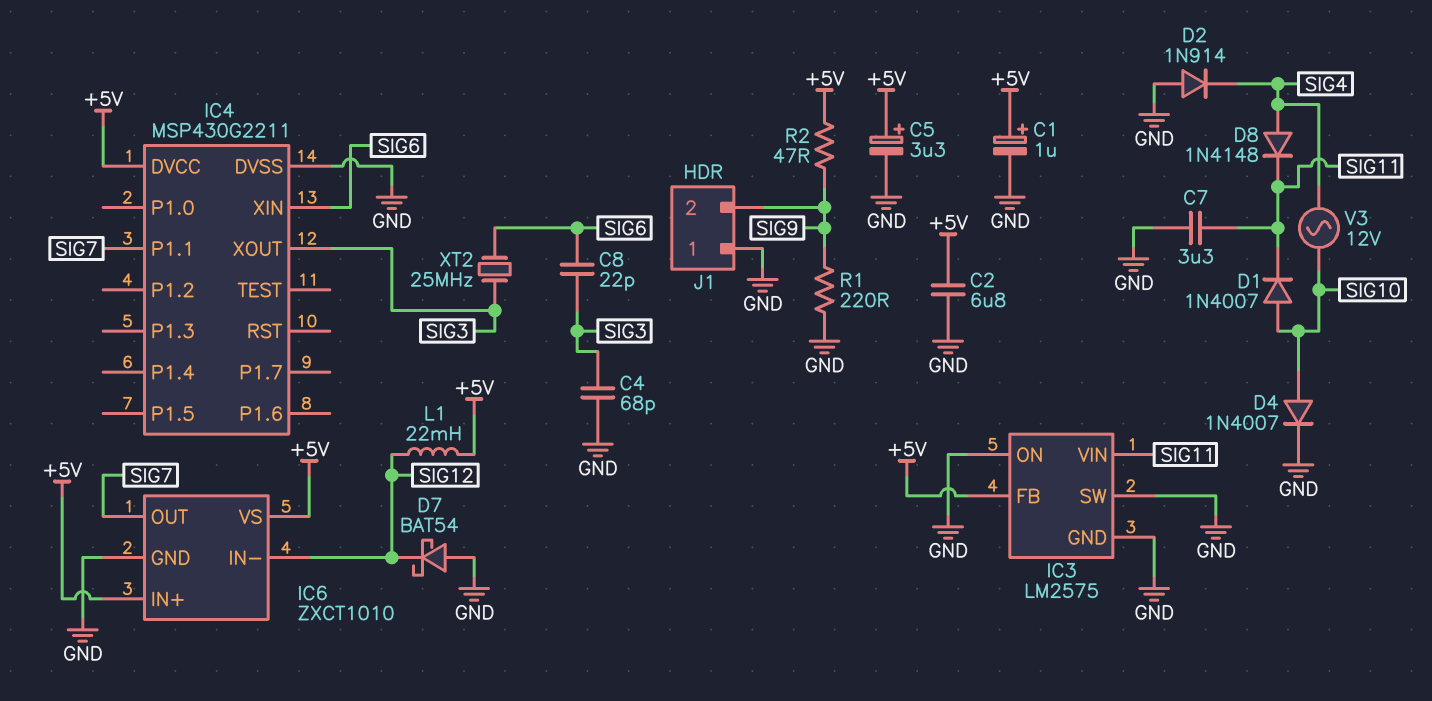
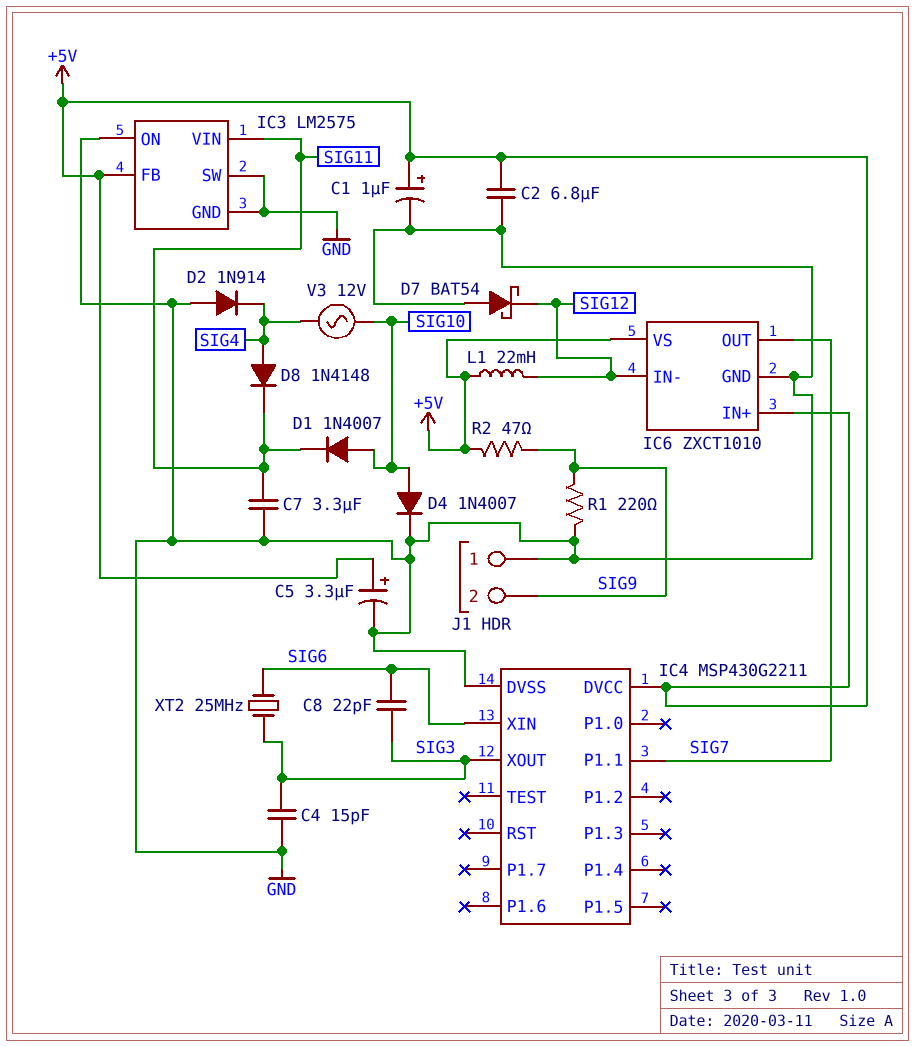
C4: 68pF (GND, SIG3) -> 15pF (GND, SIG3)

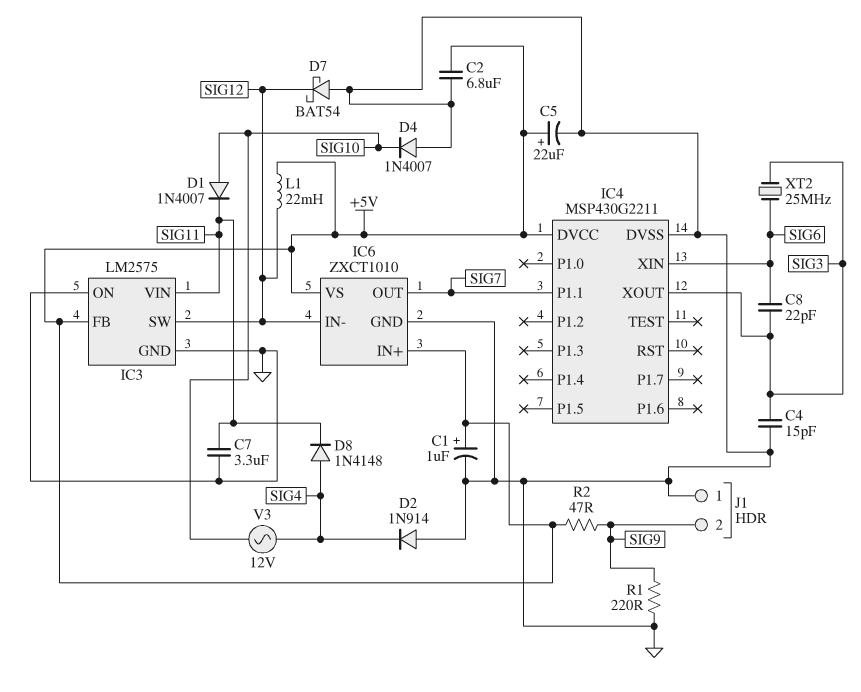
C5: 3.3uF (plus +5V, minus GND) -> 22uF (plus +5V, minus GND)
D4: diode 1N4007 (A SIG10, K GND) -> diode 1N4007 (A GND, K SIG10)
IC3 pin SW: GND -> SIG12

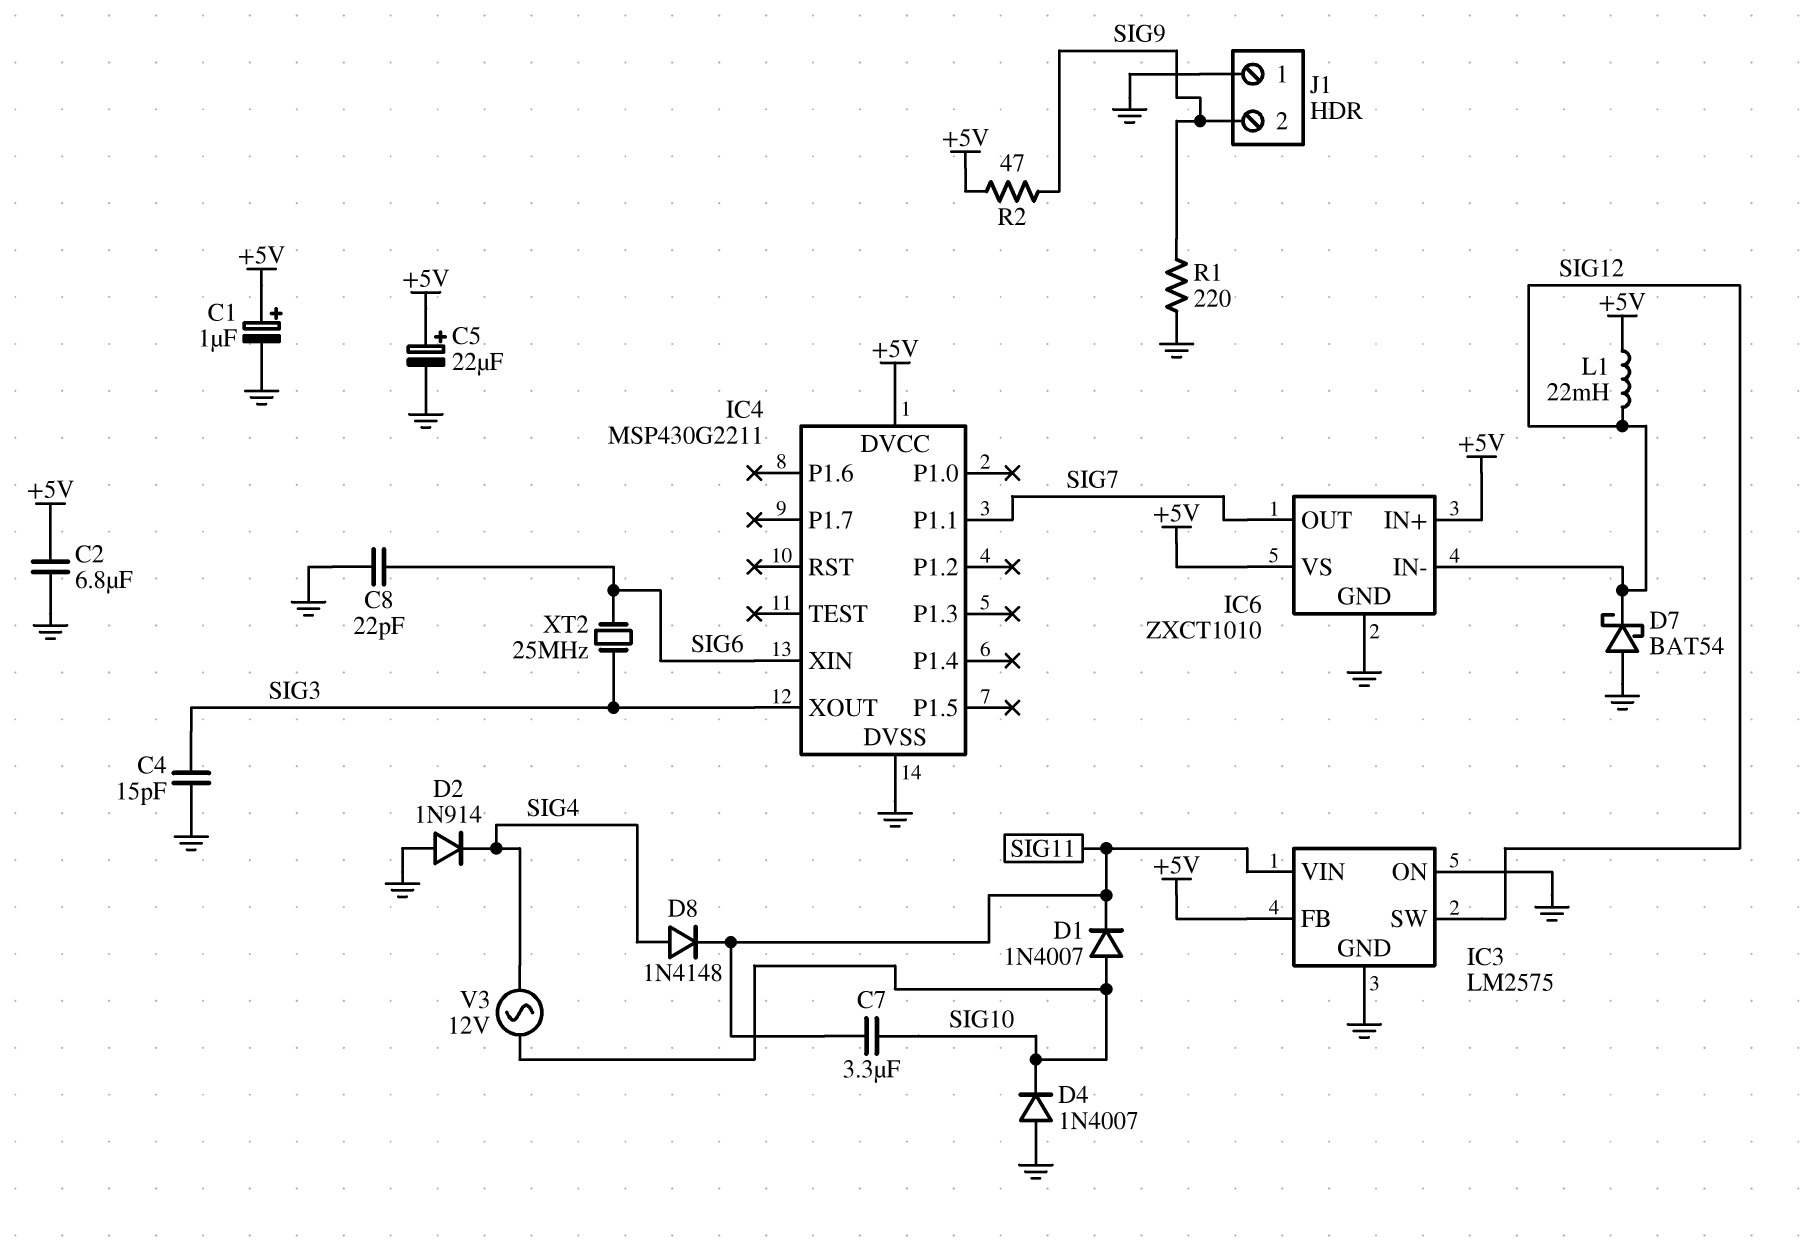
C7: 3.3uF (GND, SIG11) -> 3.3uF (SIG10, SIG11)
C8: 22pF (SIG3, SIG6) -> 22pF (GND, SIG6)

